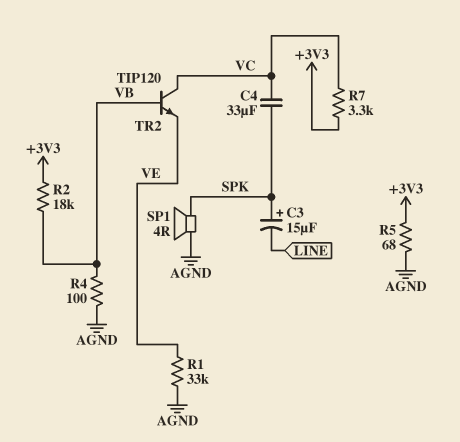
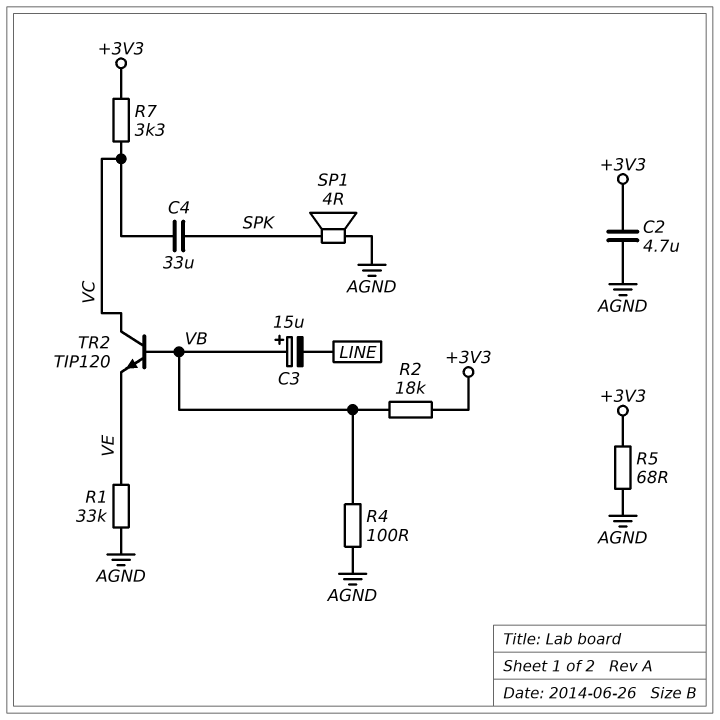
C2: none -> 4.7uF (+3V3, AGND)
C3: 15uF (plus SPK, minus LINE) -> 15uF (plus VB, minus LINE)

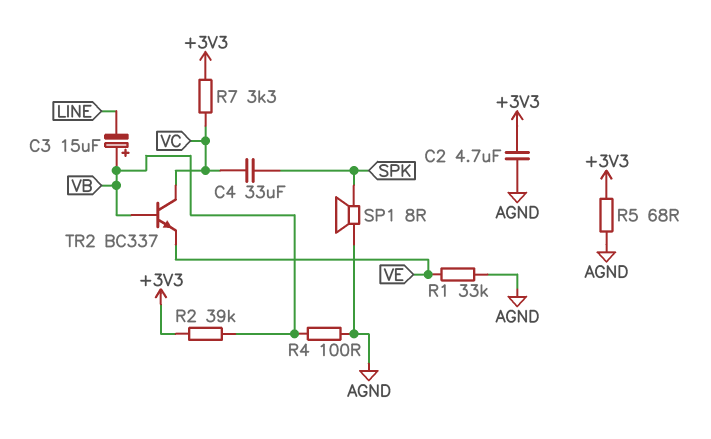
R2: 18k (+3V3, VB) -> 39k (+3V3, VB)
SP1: speaker 4R (AGND, SPK) -> speaker 8R (AGND, SPK)
TR2: NPN TIP120 (B VB, C VC, E VE) -> NPN BC337 (B VB, C VC, E VE)

